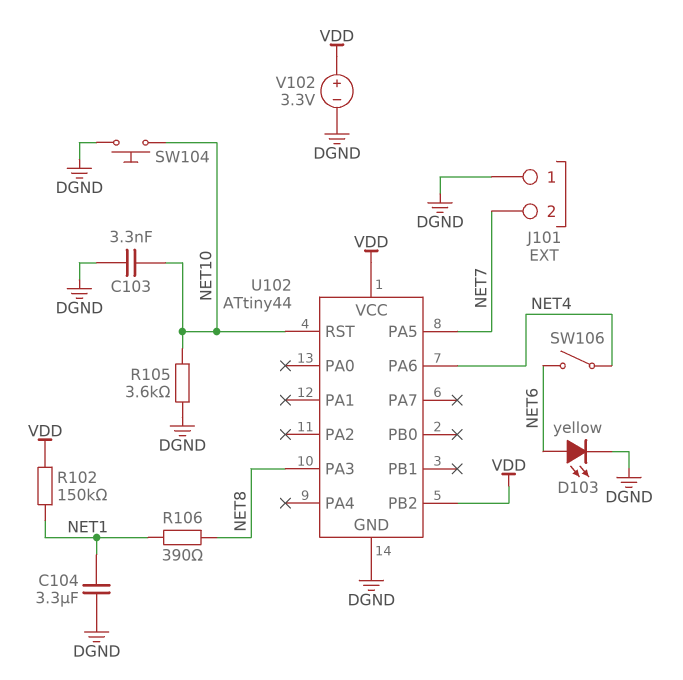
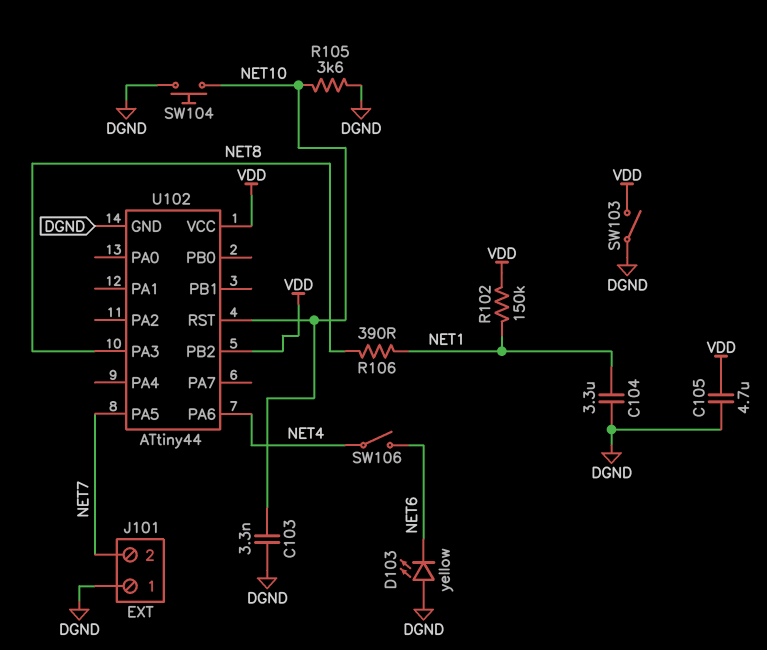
C105: none -> 4.7uF (DGND, VDD)
D103: LED yellow (A NET6, K DGND) -> LED yellow (A DGND, K NET6)
SW103: none -> switch (DGND, VDD)
V102: 3.3V (plus VDD, minus DGND) -> none

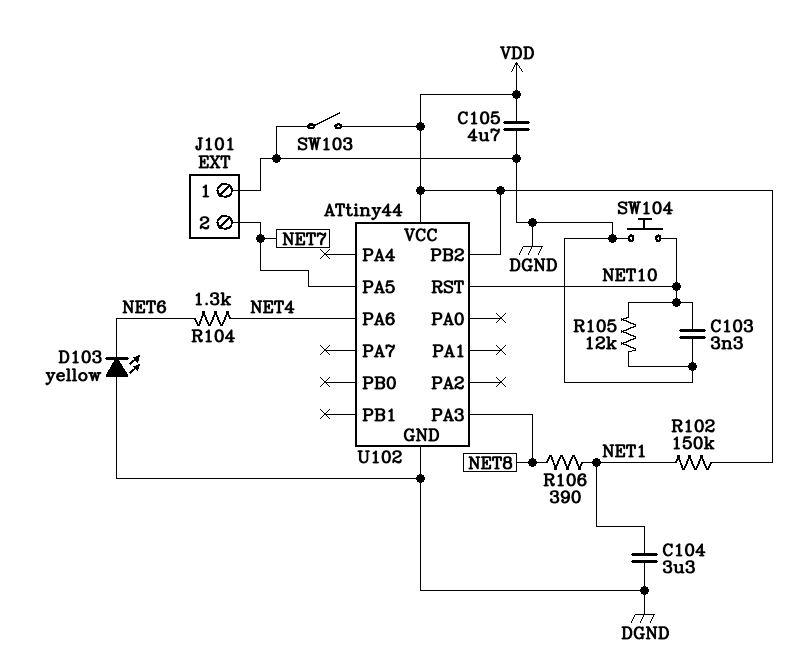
R104: none -> 1.3k (NET4, NET6)
R105: 3.6k (DGND, NET10) -> 12k (DGND, NET10)
SW106: switch (NET4, NET6) -> none

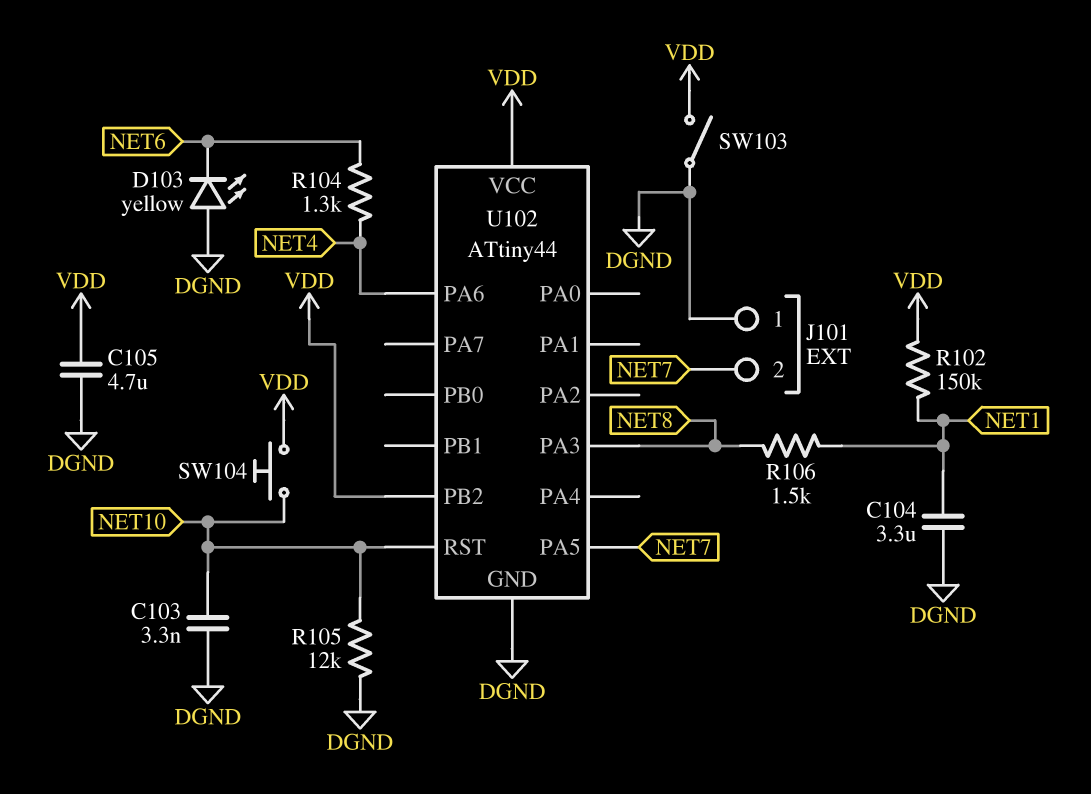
R106: 390 (NET1, NET8) -> 1.5k (NET1, NET8)
SW104: button (DGND, NET10) -> button (NET10, VDD)

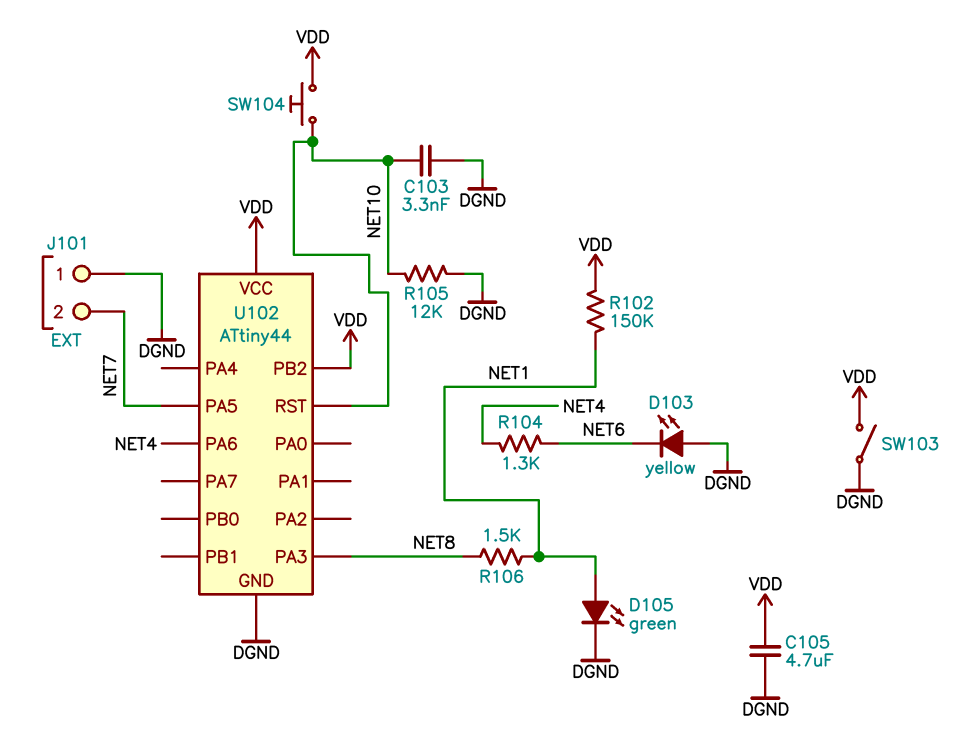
C104: 3.3uF (DGND, NET1) -> none
D105: none -> LED green (A NET1, K DGND)

